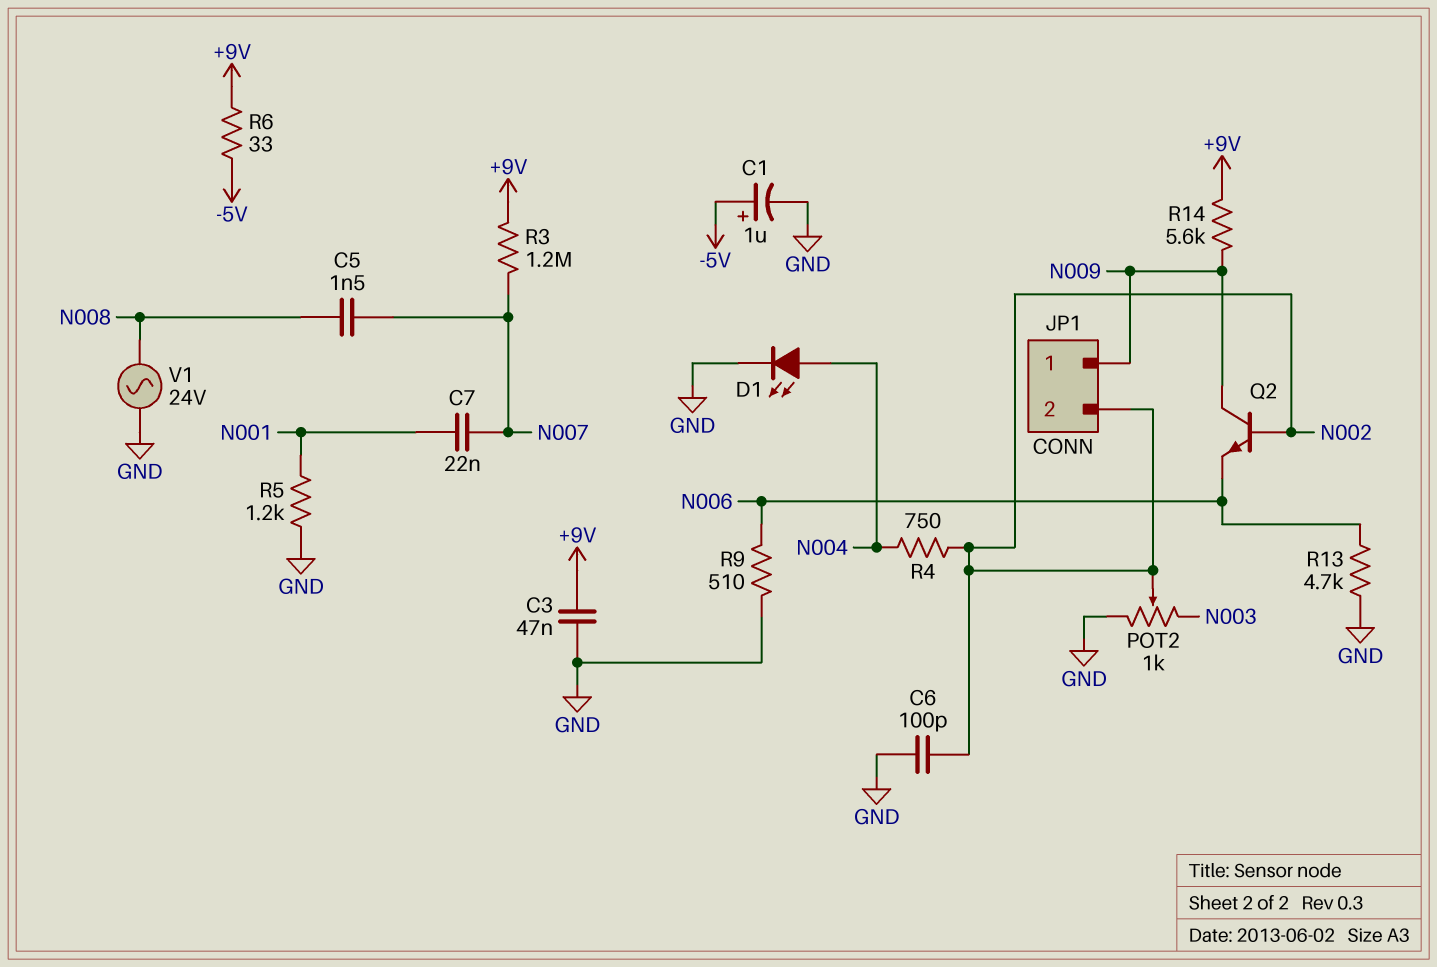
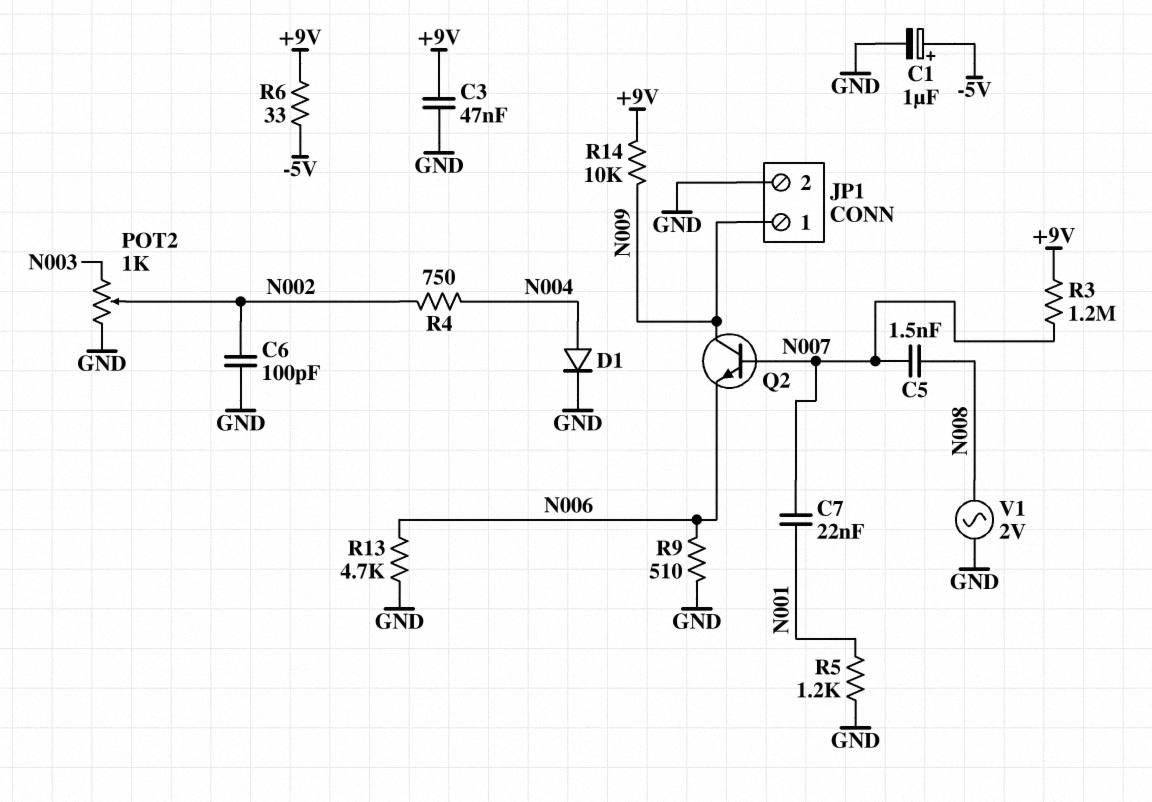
D1: LED (A N004, K GND) -> diode (A N004, K GND)
JP1 pin 2: N002 -> GND
Q2: NPN (B N002, C N009, E N006) -> NPN (B N007, C N009, E N006)
R14: 5.6k (+9V, N009) -> 10k (+9V, N009)
V1: AC 24V (GND, N008) -> AC 2V (GND, N008)

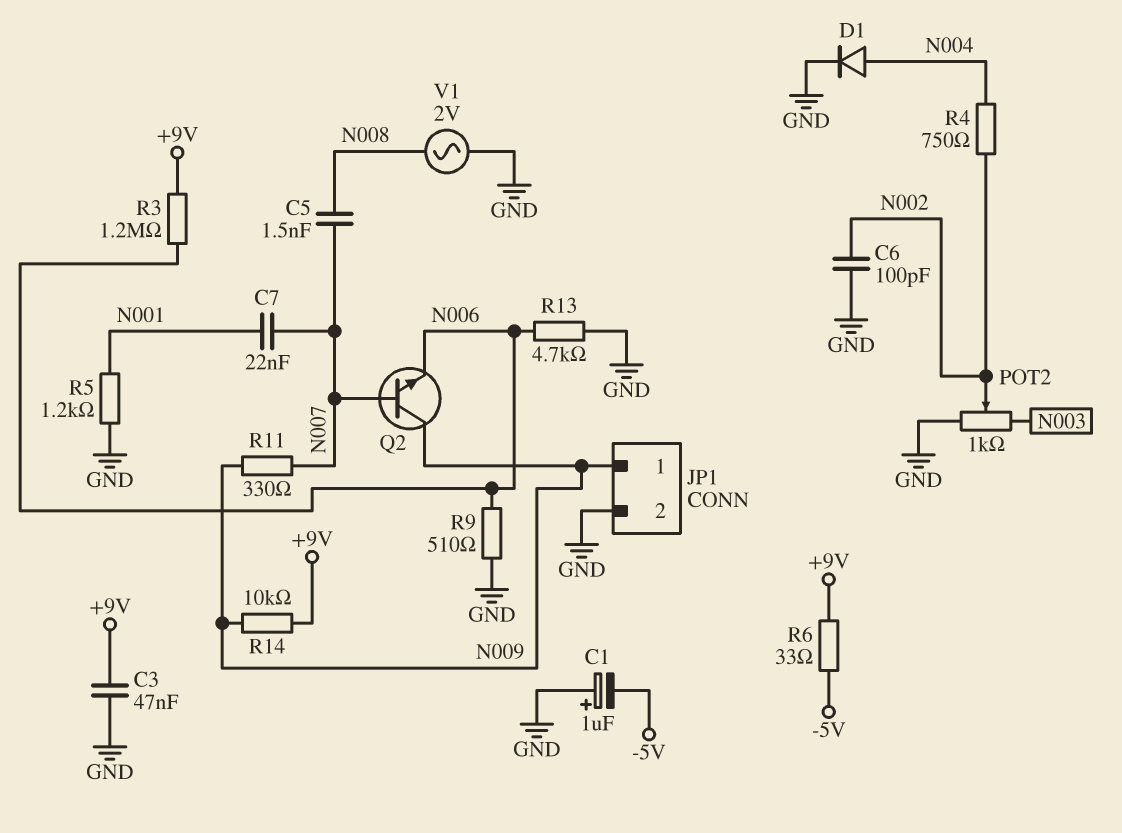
C1: 1uF (plus -5V, minus GND) -> 1uF (plus GND, minus -5V)
R3: 1.2M (+9V, N007) -> 1.2M (+9V, N006)
R11: none -> 330 (N007, N009)

